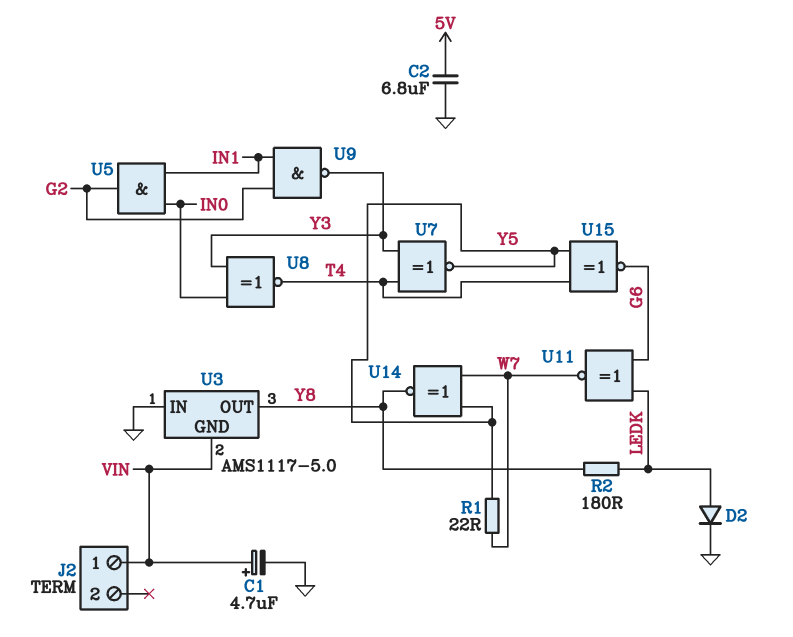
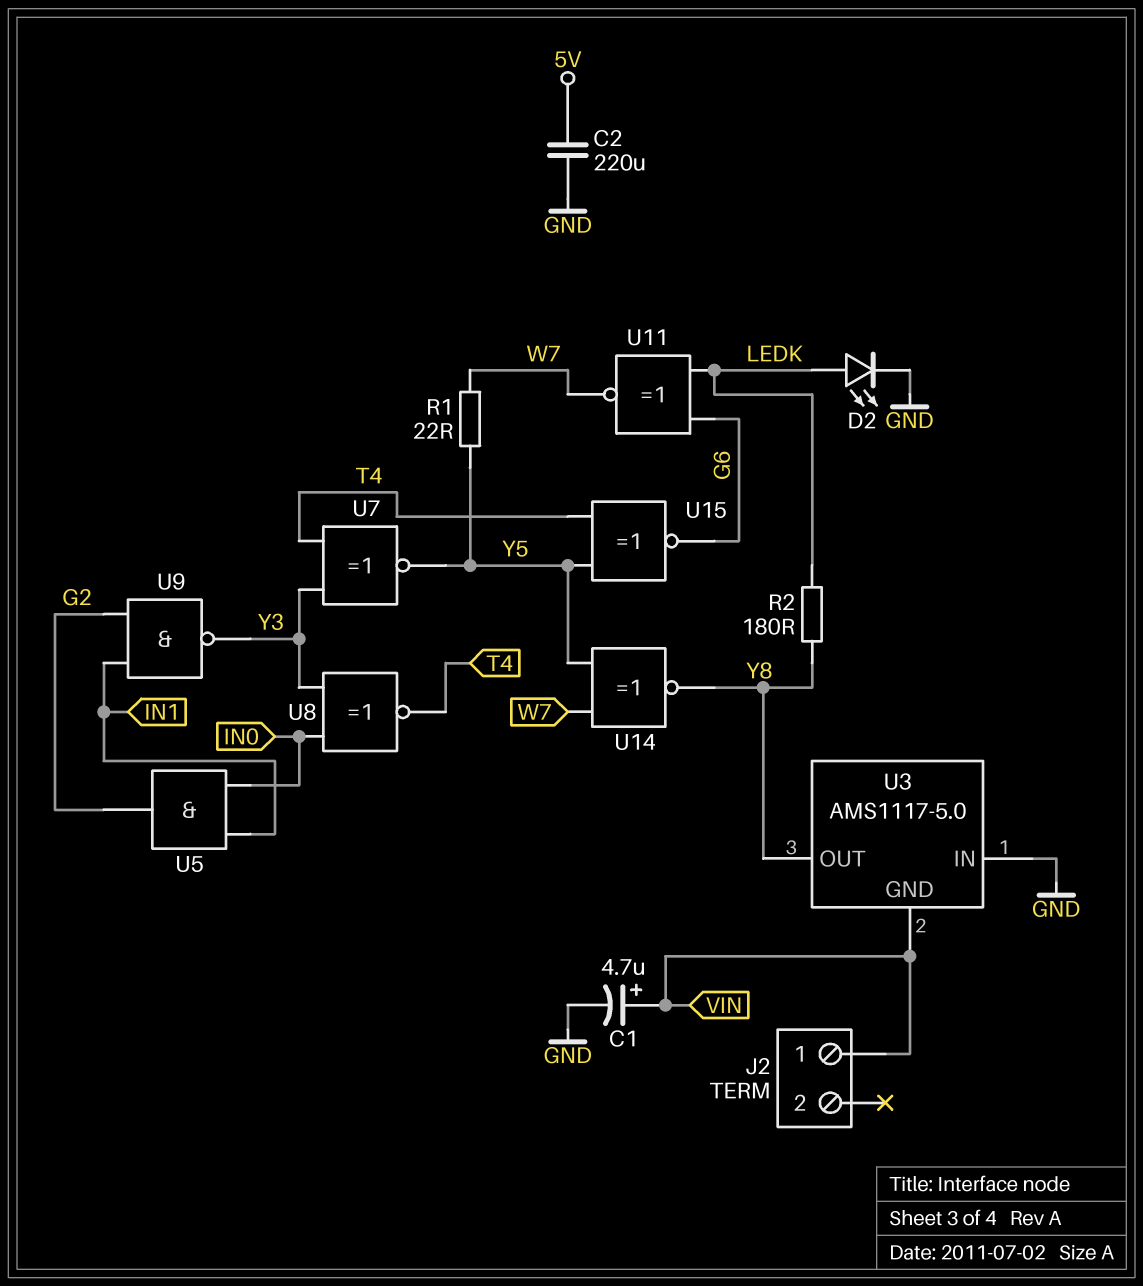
C2: 6.8uF (5V, GND) -> 220uF (5V, GND)
D2: diode (A LEDK, K GND) -> LED (A LEDK, K GND)

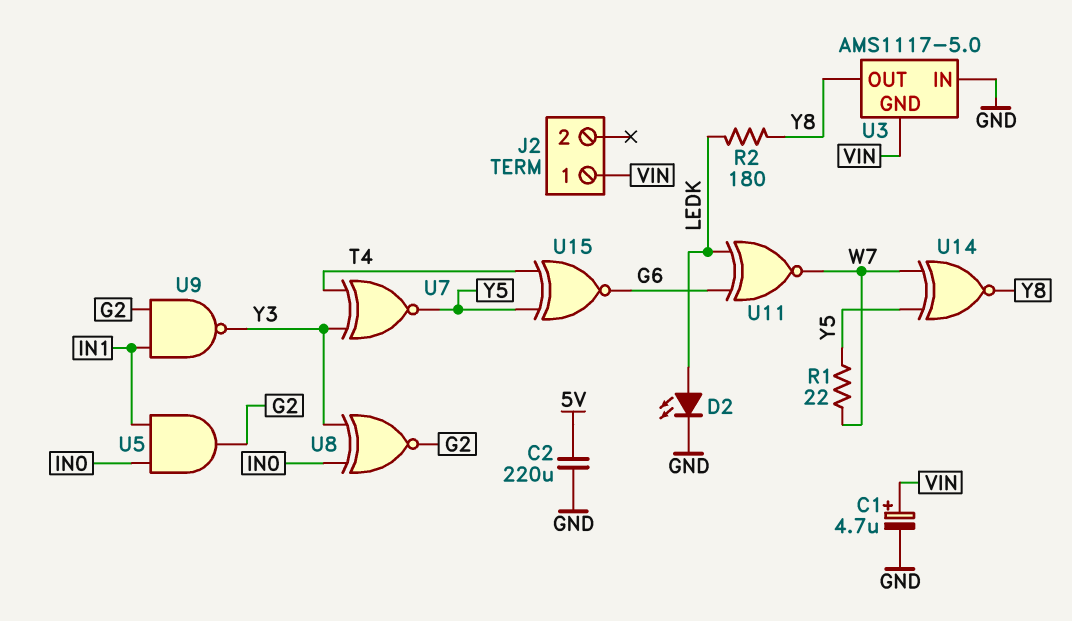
U8: XNOR (in IN0, in Y3, out T4) -> XNOR (in IN0, in Y3, out G2)

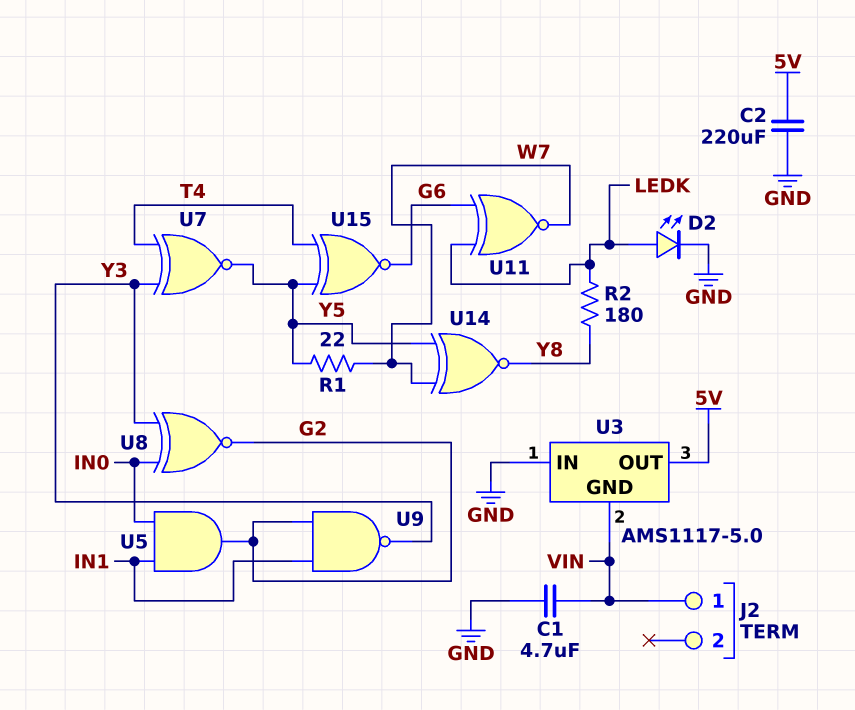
C1: 4.7uF (plus VIN, minus GND) -> 4.7uF (GND, VIN)
U3 pin OUT: Y8 -> 5V

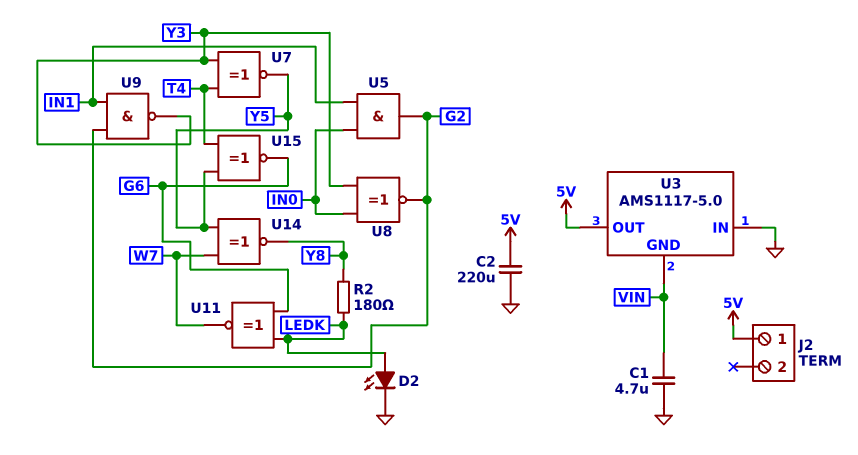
J2 pin 1: VIN -> 5V
R1: 22 (W7, Y5) -> none

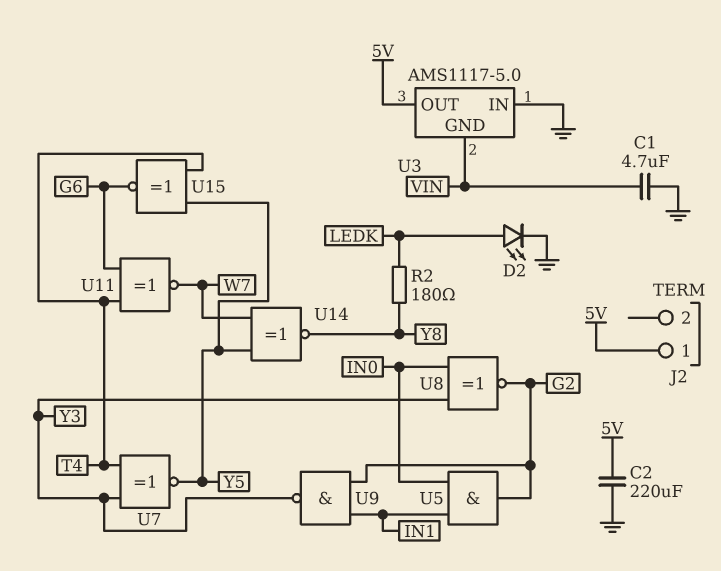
U11: XNOR (in G6, in LEDK, out W7) -> XNOR (in G6, in T4, out W7)

